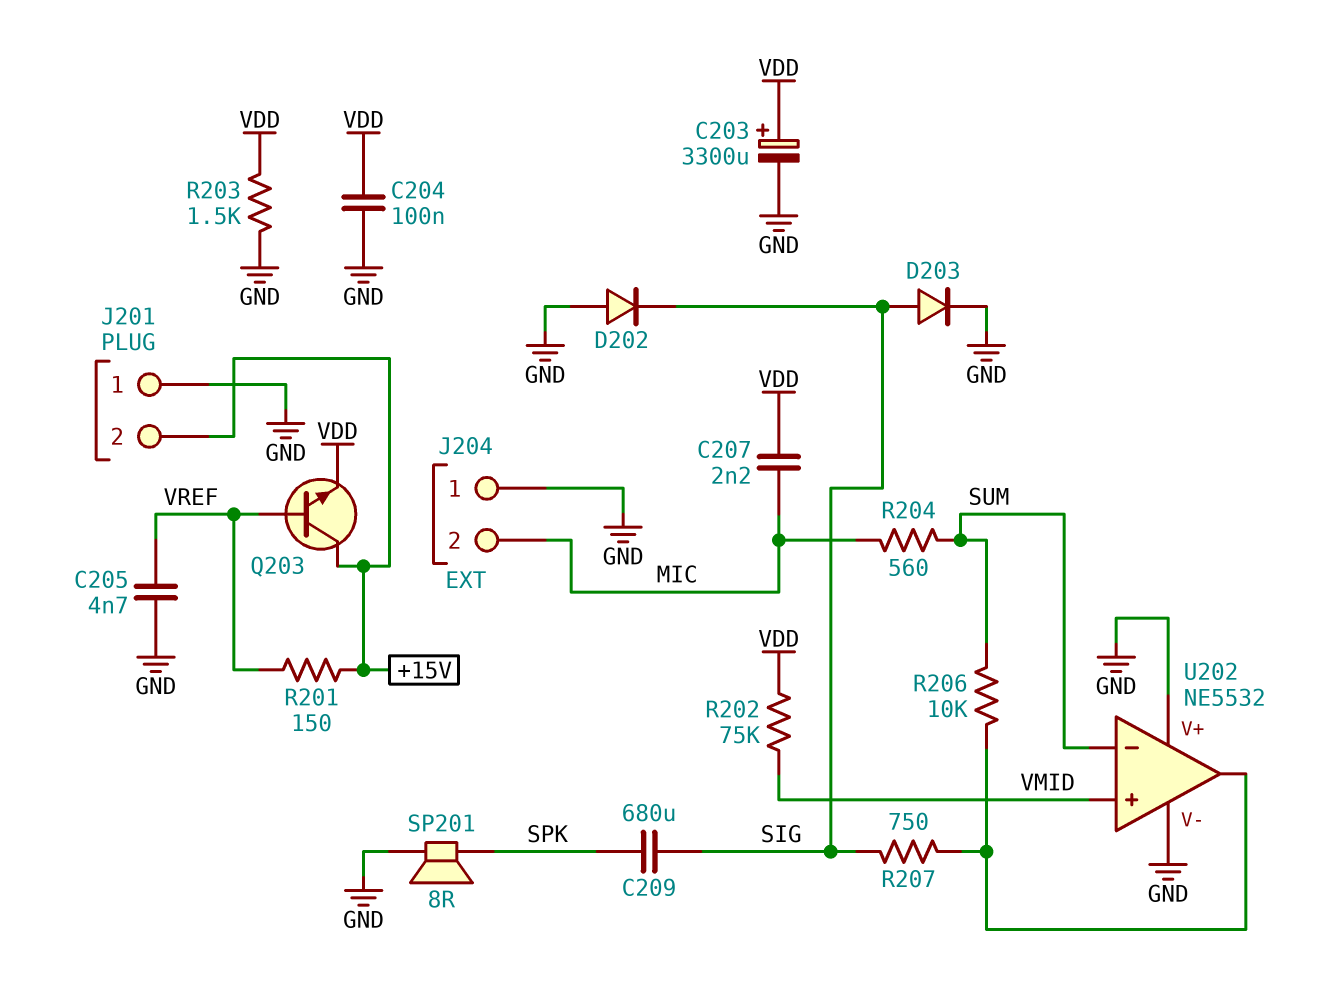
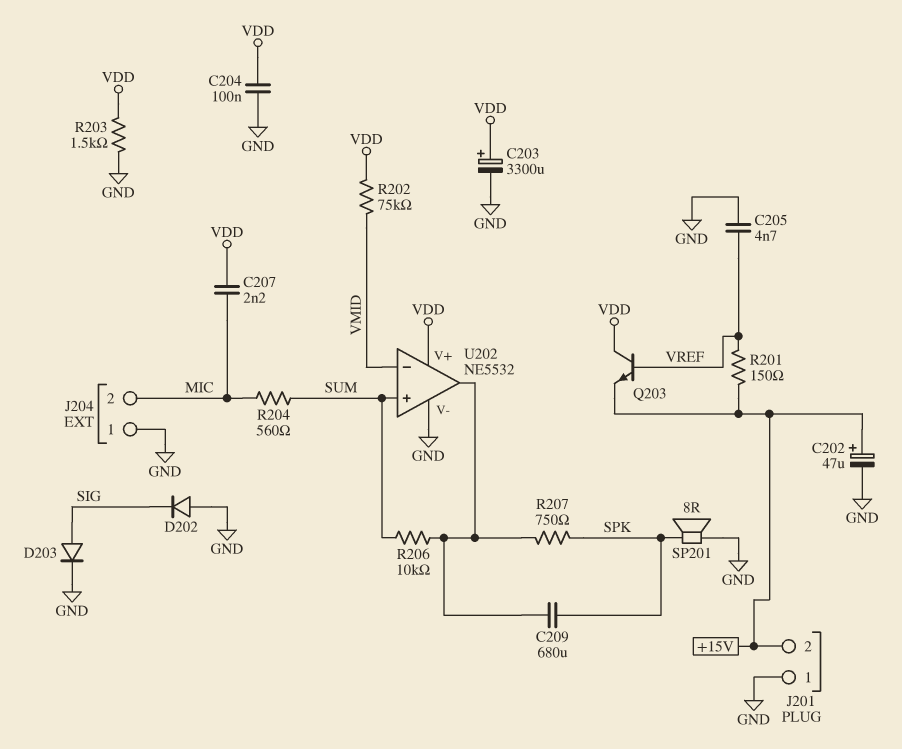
C202: none -> 47uF (plus +15V, minus GND)
C209: 680uF (SIG, SPK) -> 680uF (SPK, U202/out)
Q203: NPN (B VREF, C +15V, E VDD) -> NPN (B VREF, C VDD, E +15V)
R207: 750 (SIG, U202/out) -> 750 (SPK, U202/out)
U202 pin V+: GND -> VDD
U202 pin in+: VMID -> SUM
U202 pin in-: SUM -> VMID

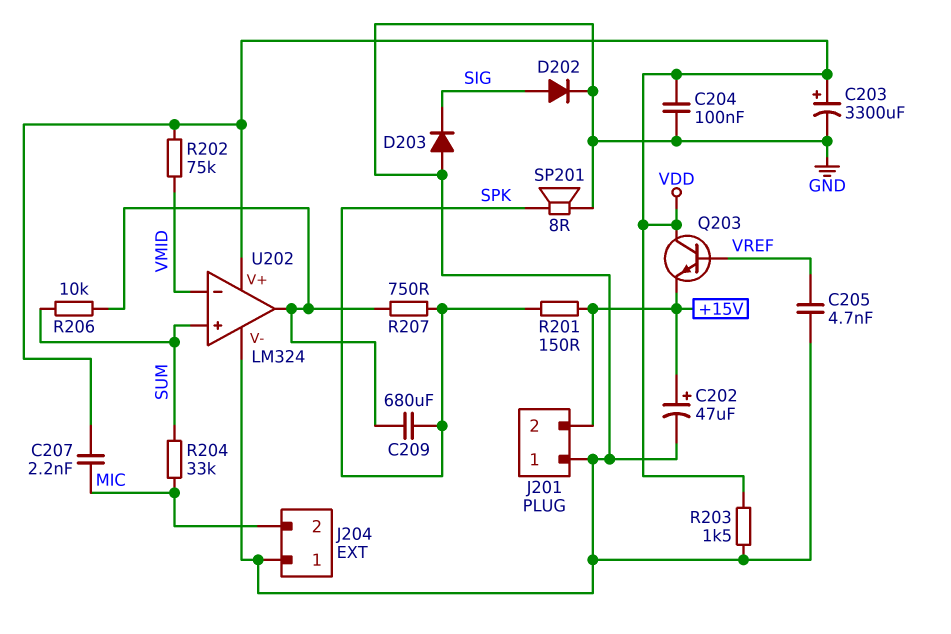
D202: diode (A GND, K SIG) -> diode (A SIG, K GND)
D203: diode (A SIG, K GND) -> diode (A GND, K SIG)
R201: 150 (+15V, VREF) -> 150 (+15V, SPK)
R204: 560 (MIC, SUM) -> 33k (MIC, SUM)
U202: NE5532 -> LM324

